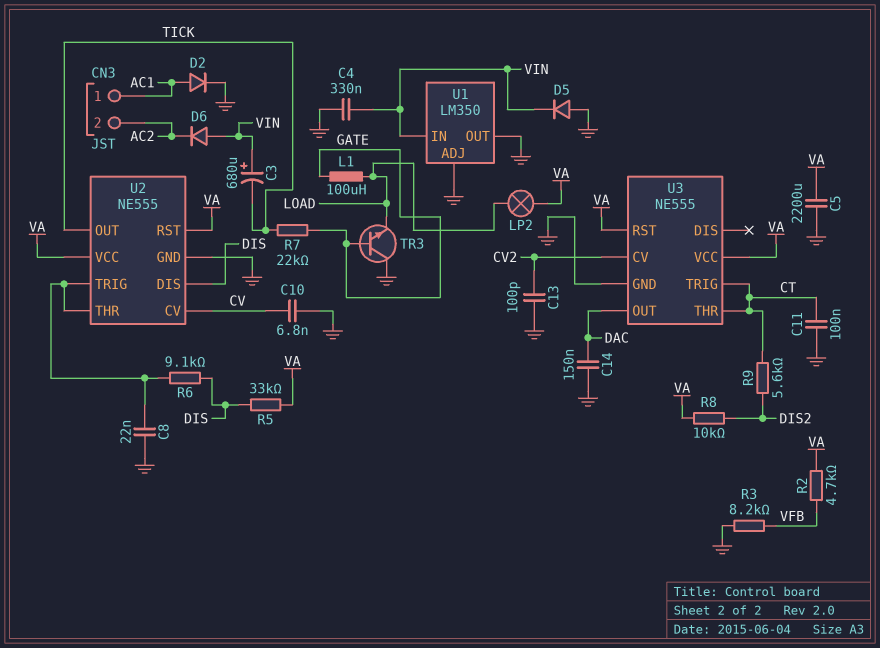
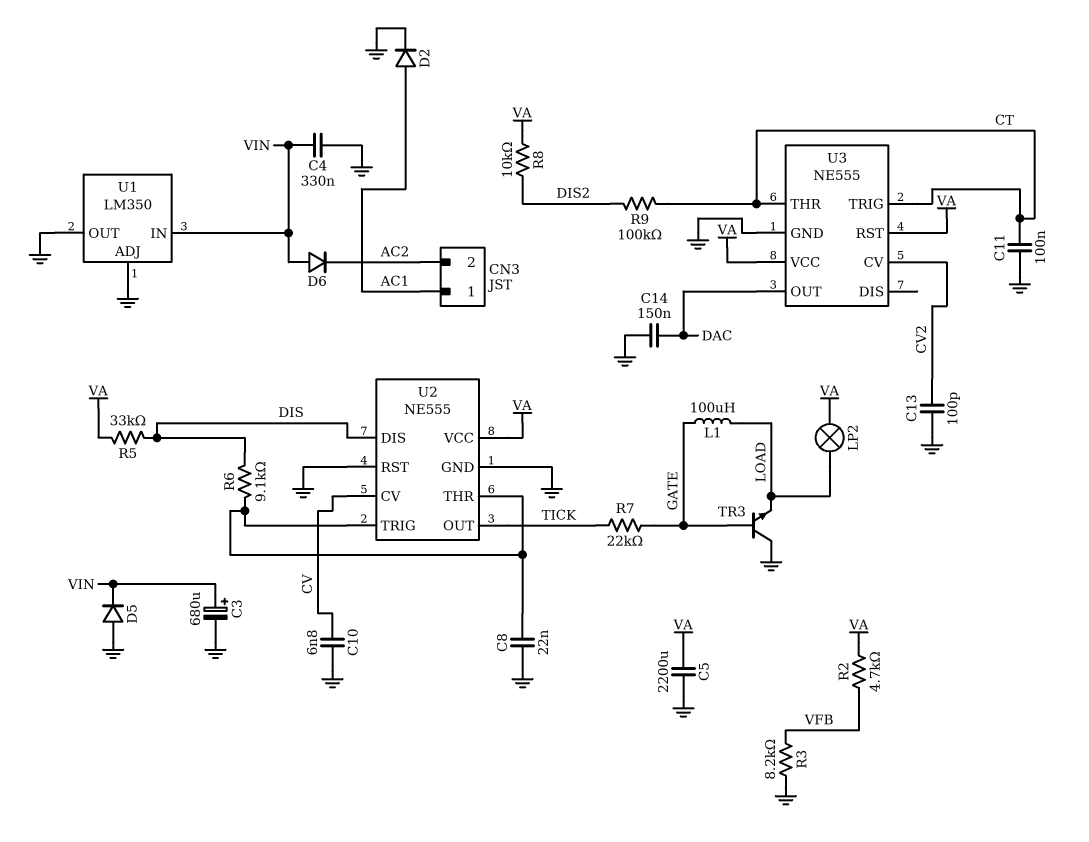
C3: 680uF (plus VIN, minus TICK) -> 680uF (plus VIN, minus GND)
R9: 5.6k (CT, DIS2) -> 100k (CT, DIS2)
U2 pin RST: VA -> GND

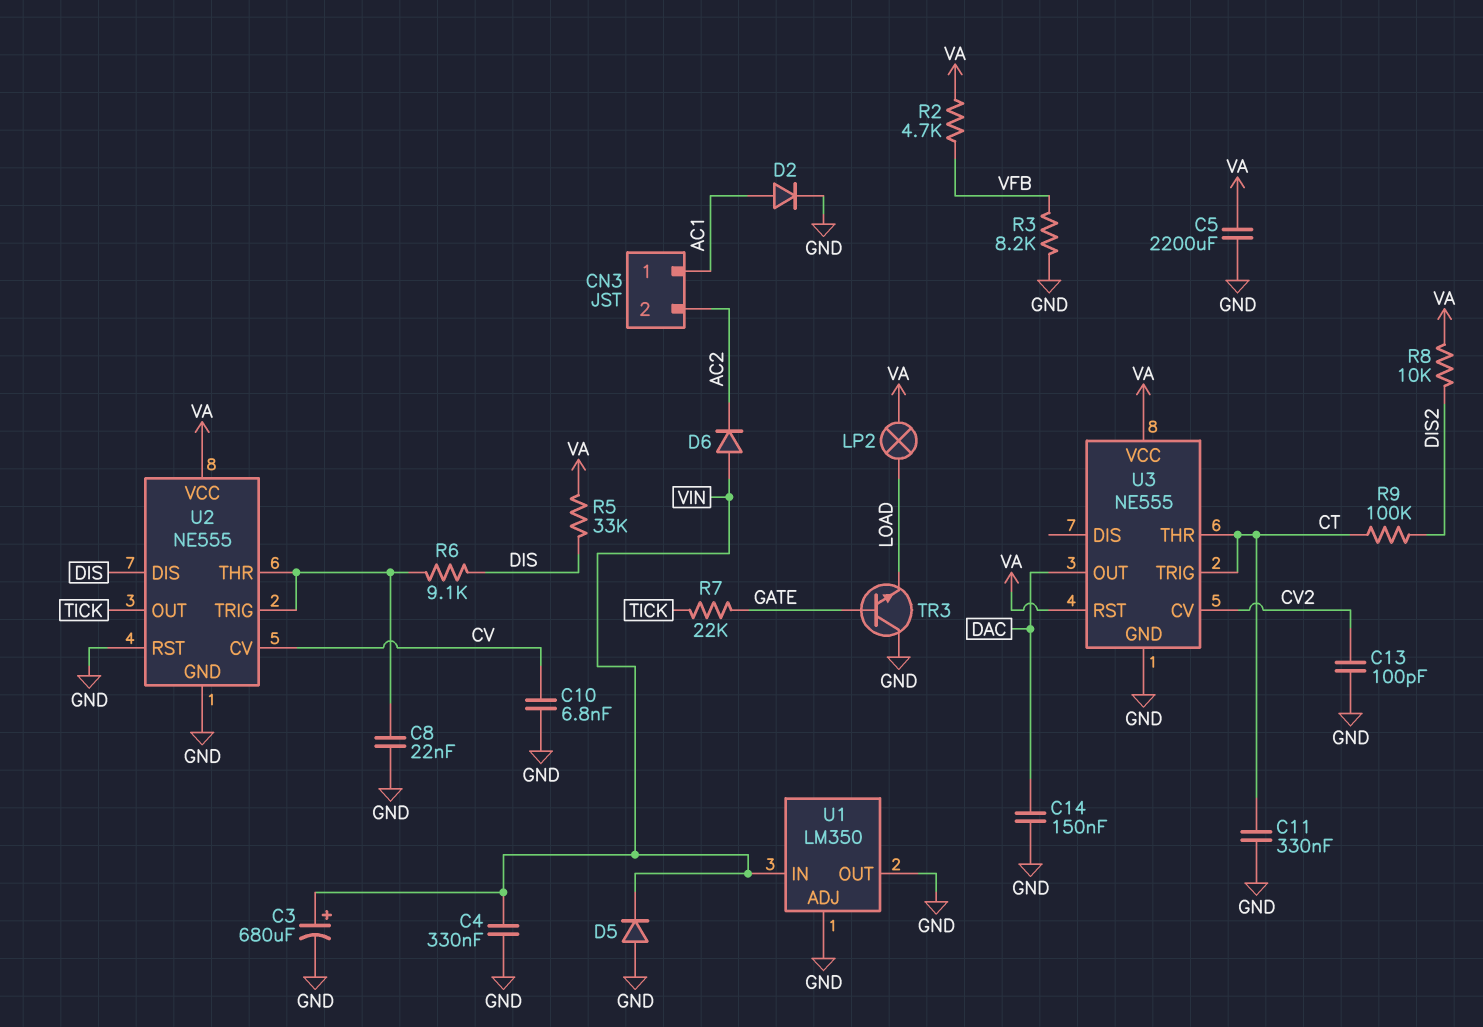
C11: 100nF (CT, GND) -> 330nF (CT, GND)
L1: 100uH (GATE, LOAD) -> none

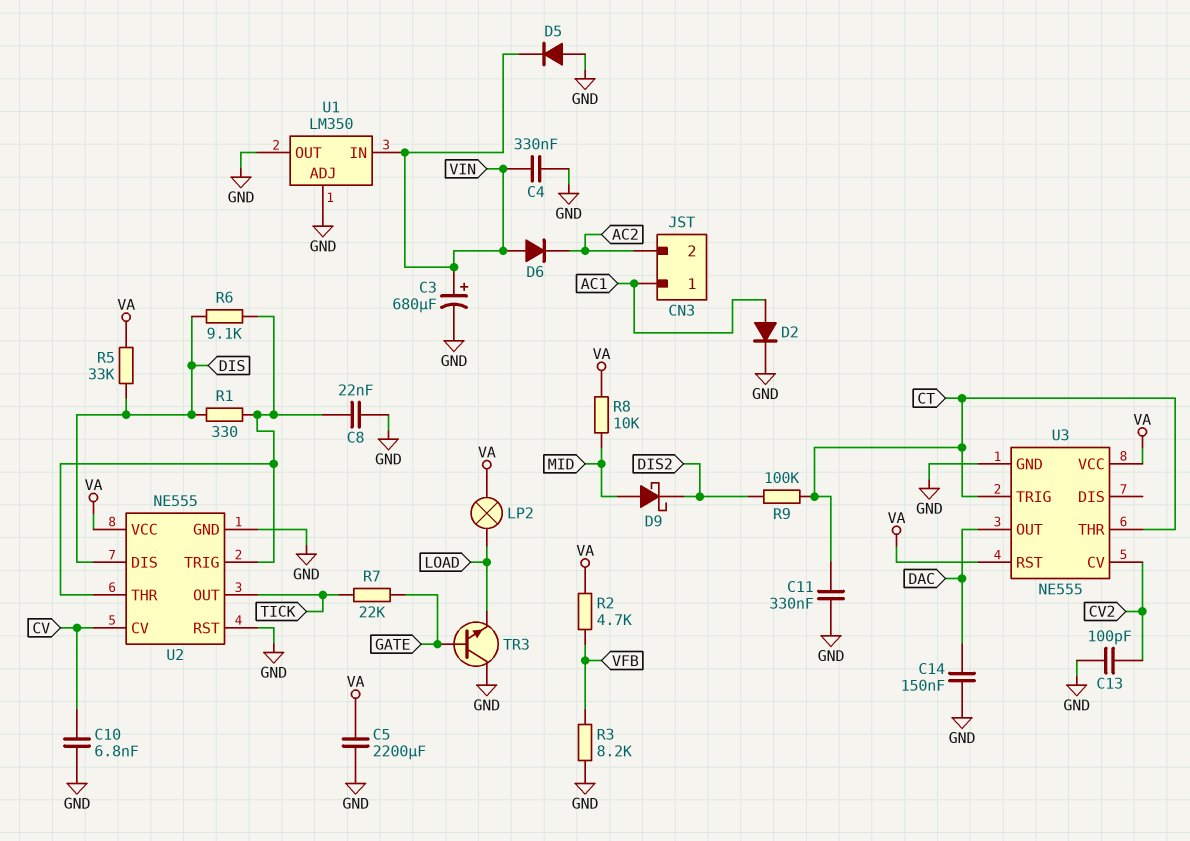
D9: none -> schottky (A MID, K DIS2)
R1: none -> 330 (DIS, U2/THR)
R8: 10k (DIS2, VA) -> 10k (MID, VA)

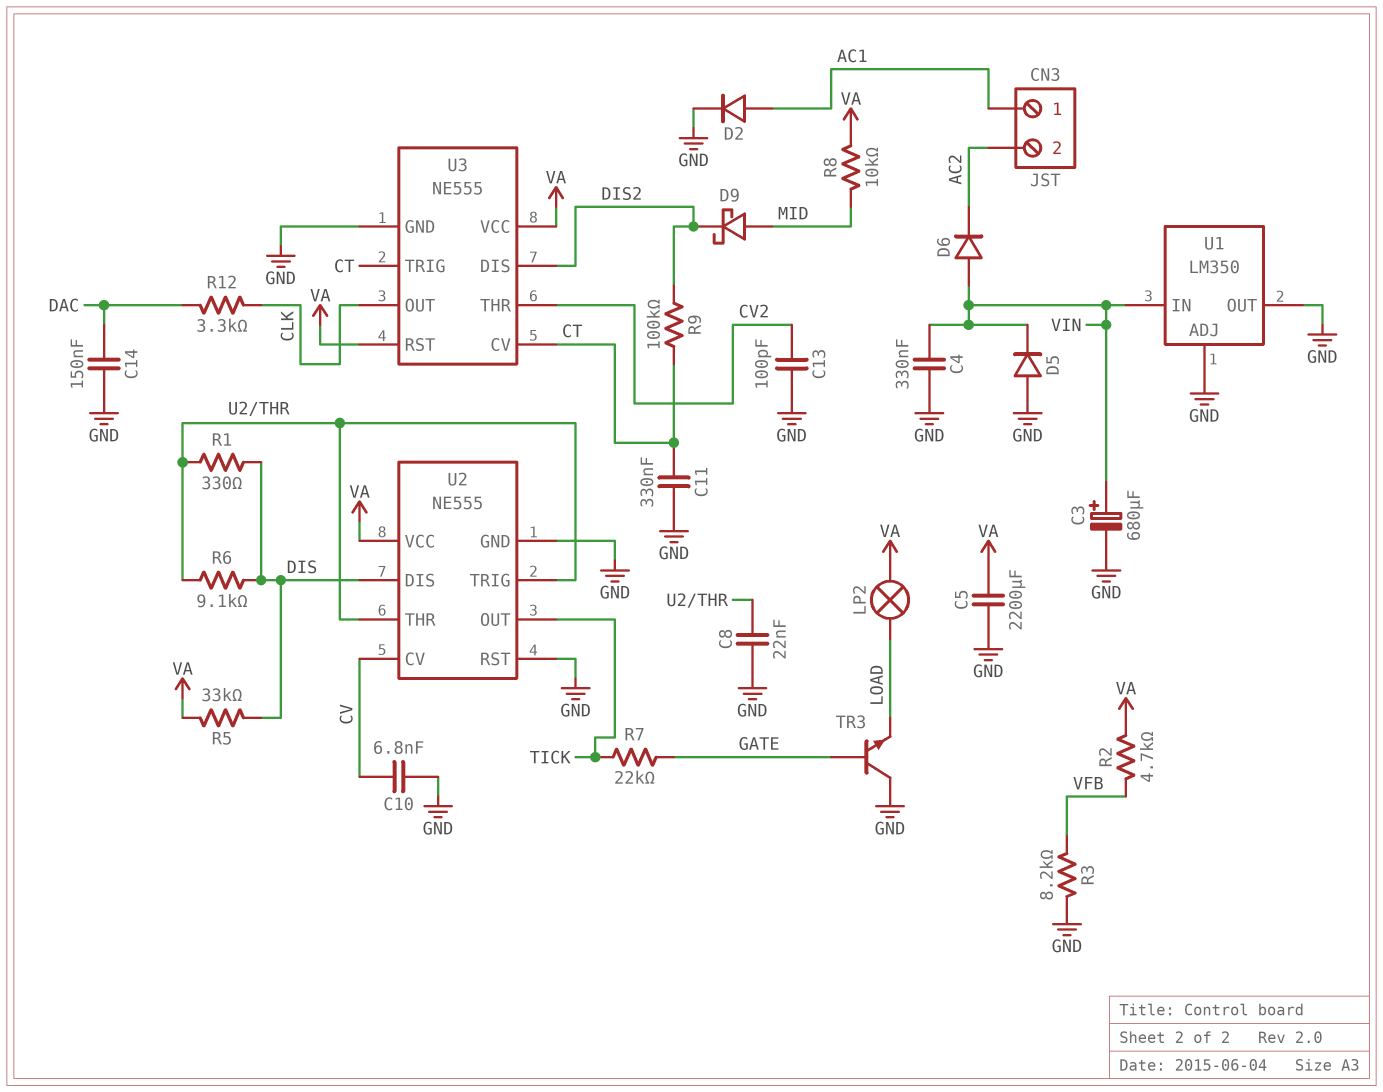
R12: none -> 3.3k (CLK, DAC)
U3 pin CV: CV2 -> CT
U3 pin DIS: none -> DIS2
U3 pin OUT: DAC -> CLK
U3 pin THR: CT -> CV2

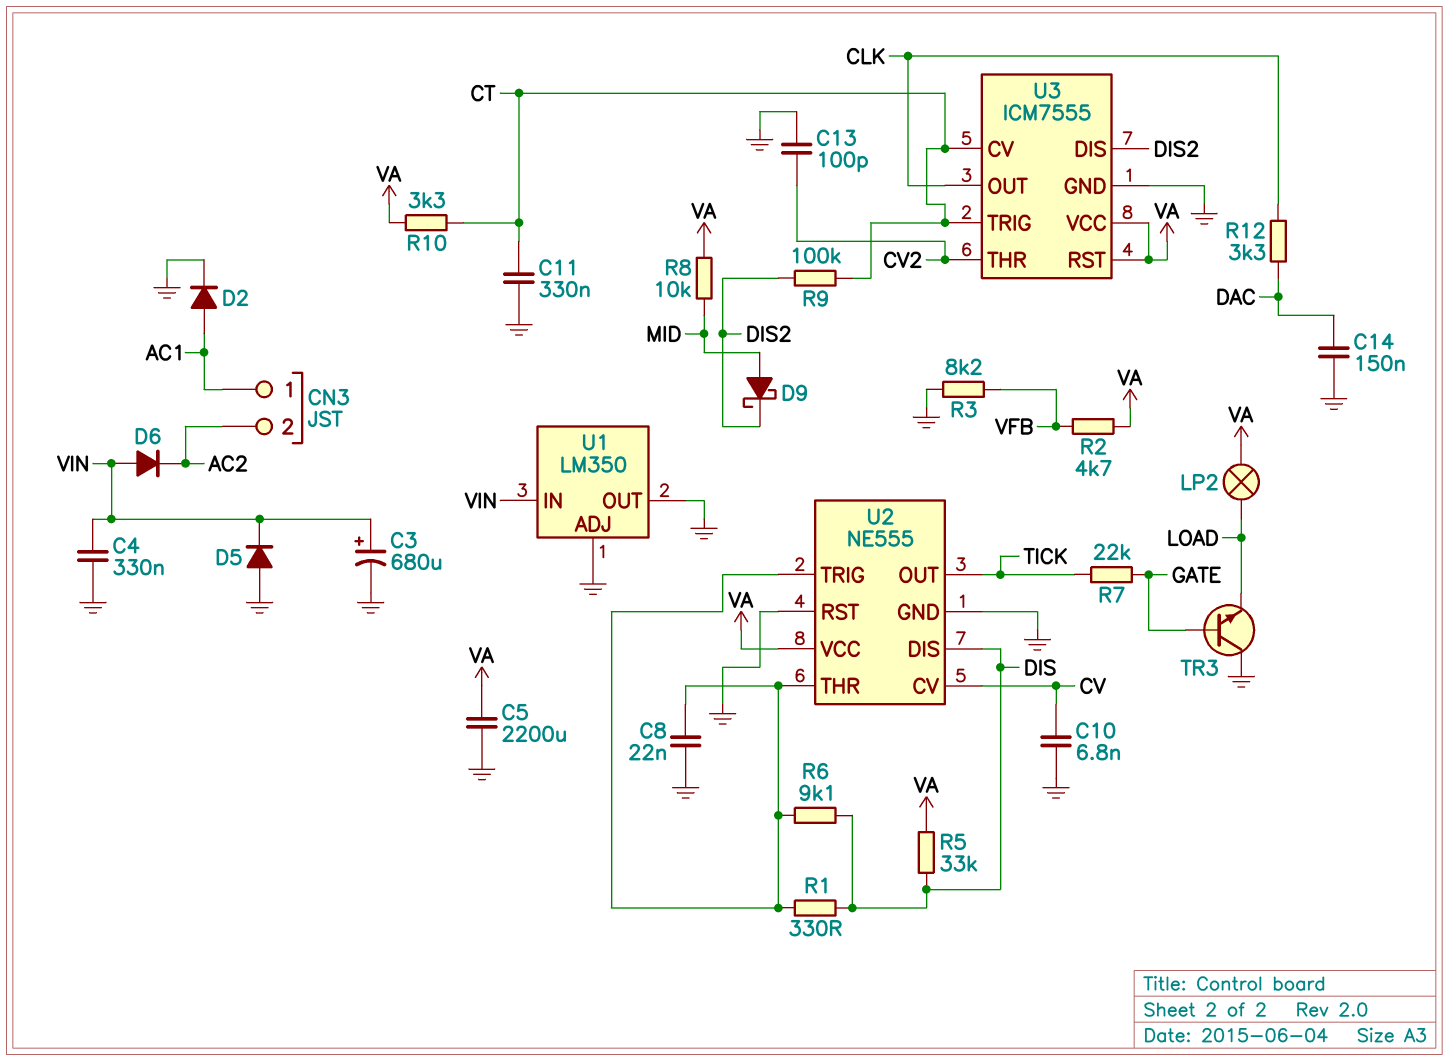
R10: none -> 3.3k (CT, VA)
U3: NE555 -> ICM7555

